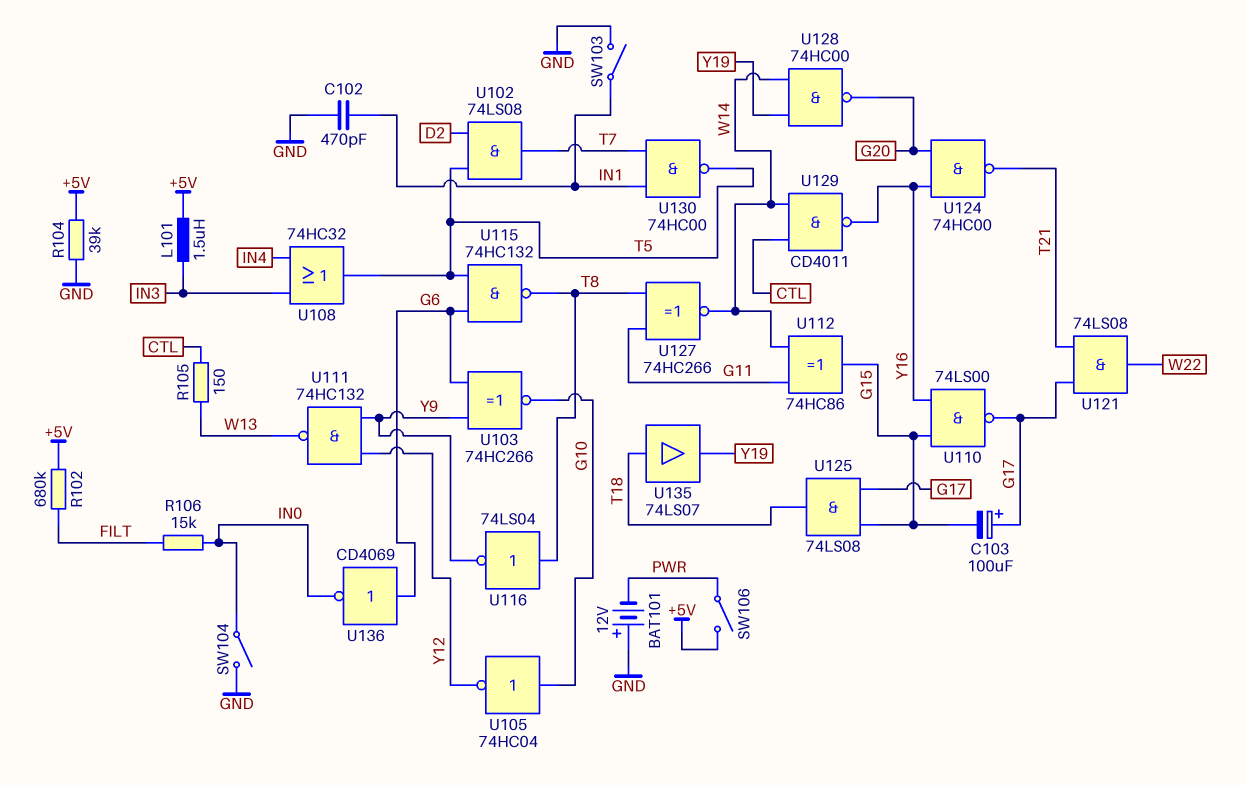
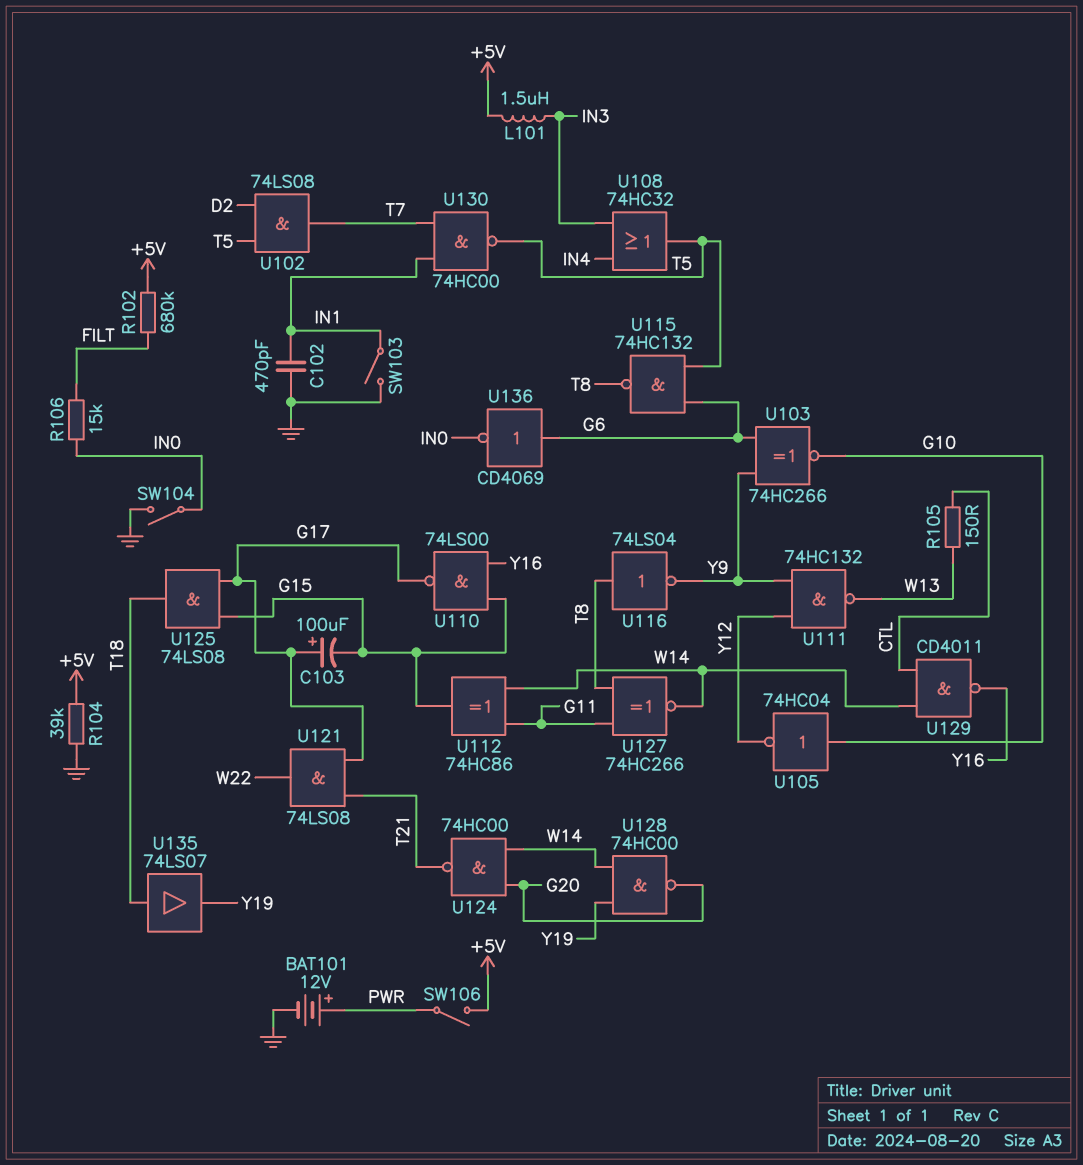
BAT101: 12V (plus GND, minus PWR) -> 12V (plus PWR, minus GND)
U124: NAND 74HC00 (in G20, in Y16, out T21) -> NAND 74HC00 (in G20, in W14, out T21)

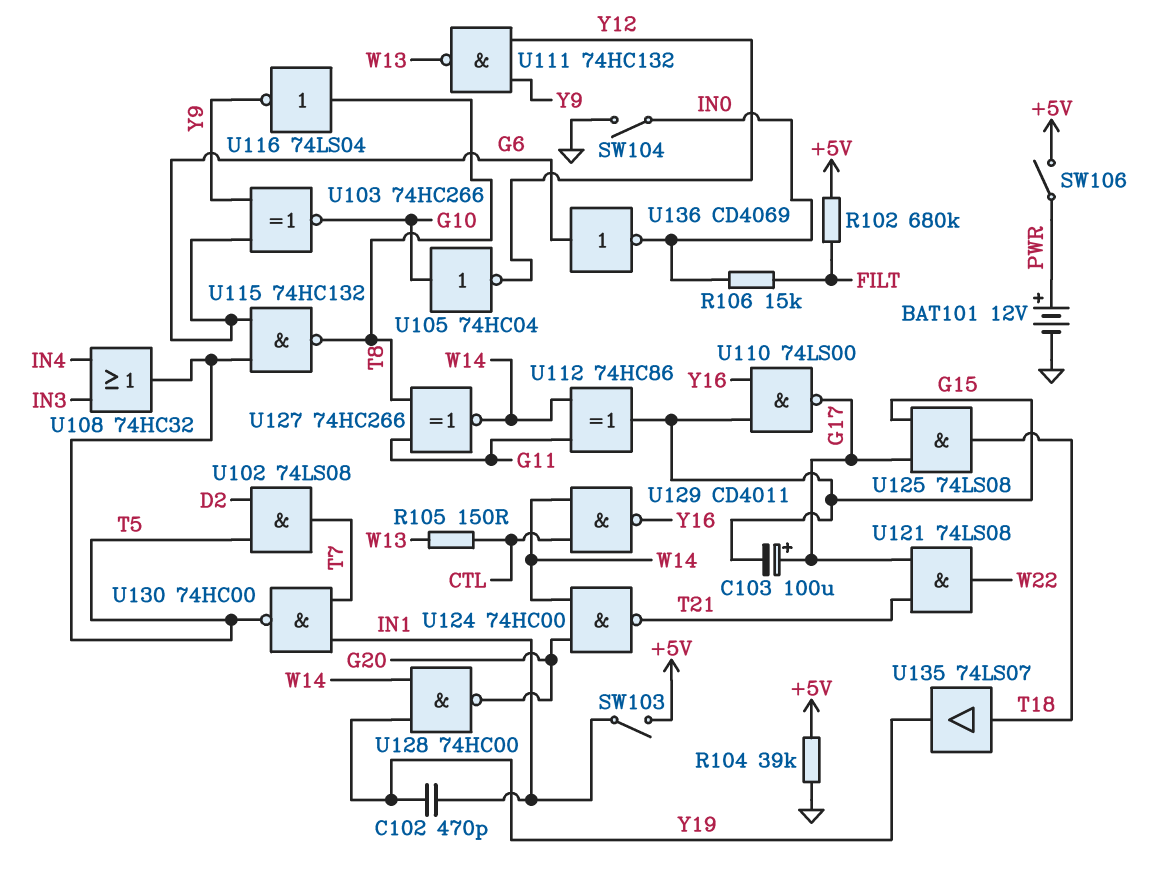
C102: 470pF (GND, IN1) -> 470pF (IN1, Y19)
L101: 1.5uH (+5V, IN3) -> none
SW103: switch (GND, IN1) -> switch (+5V, IN1)

